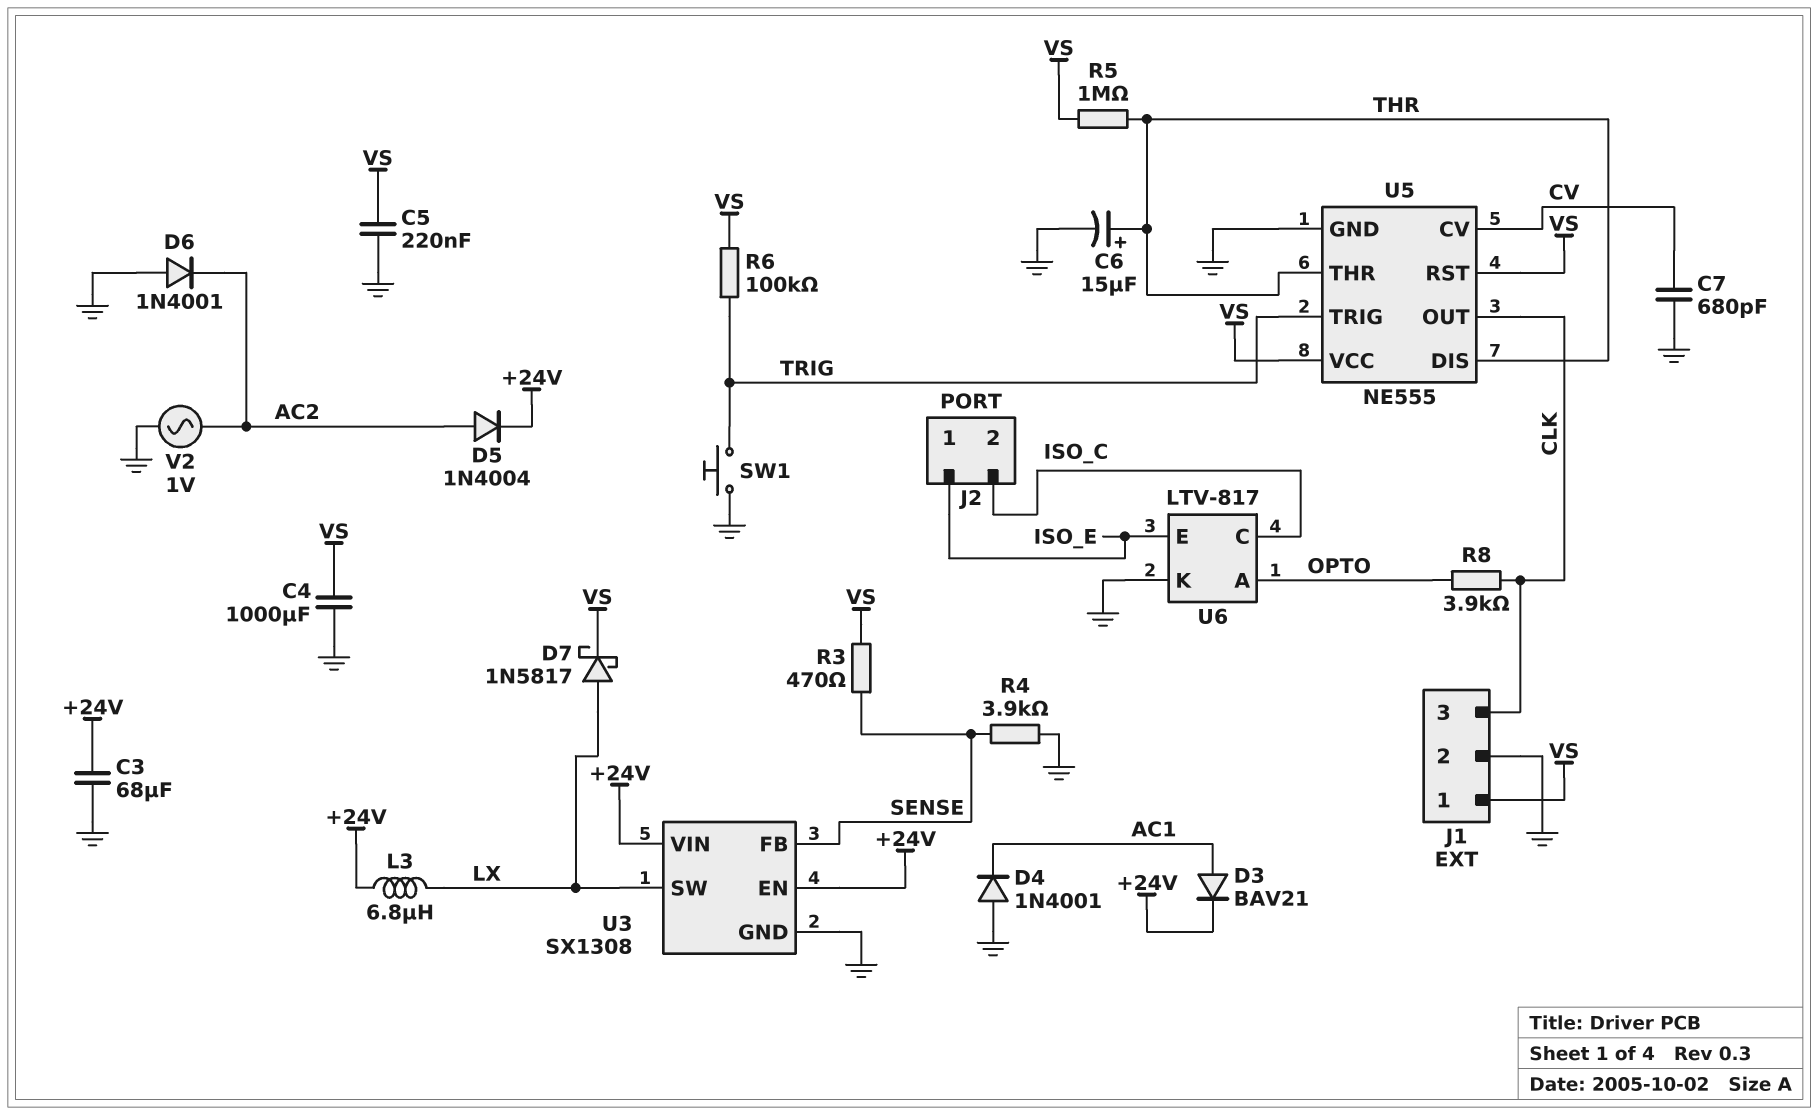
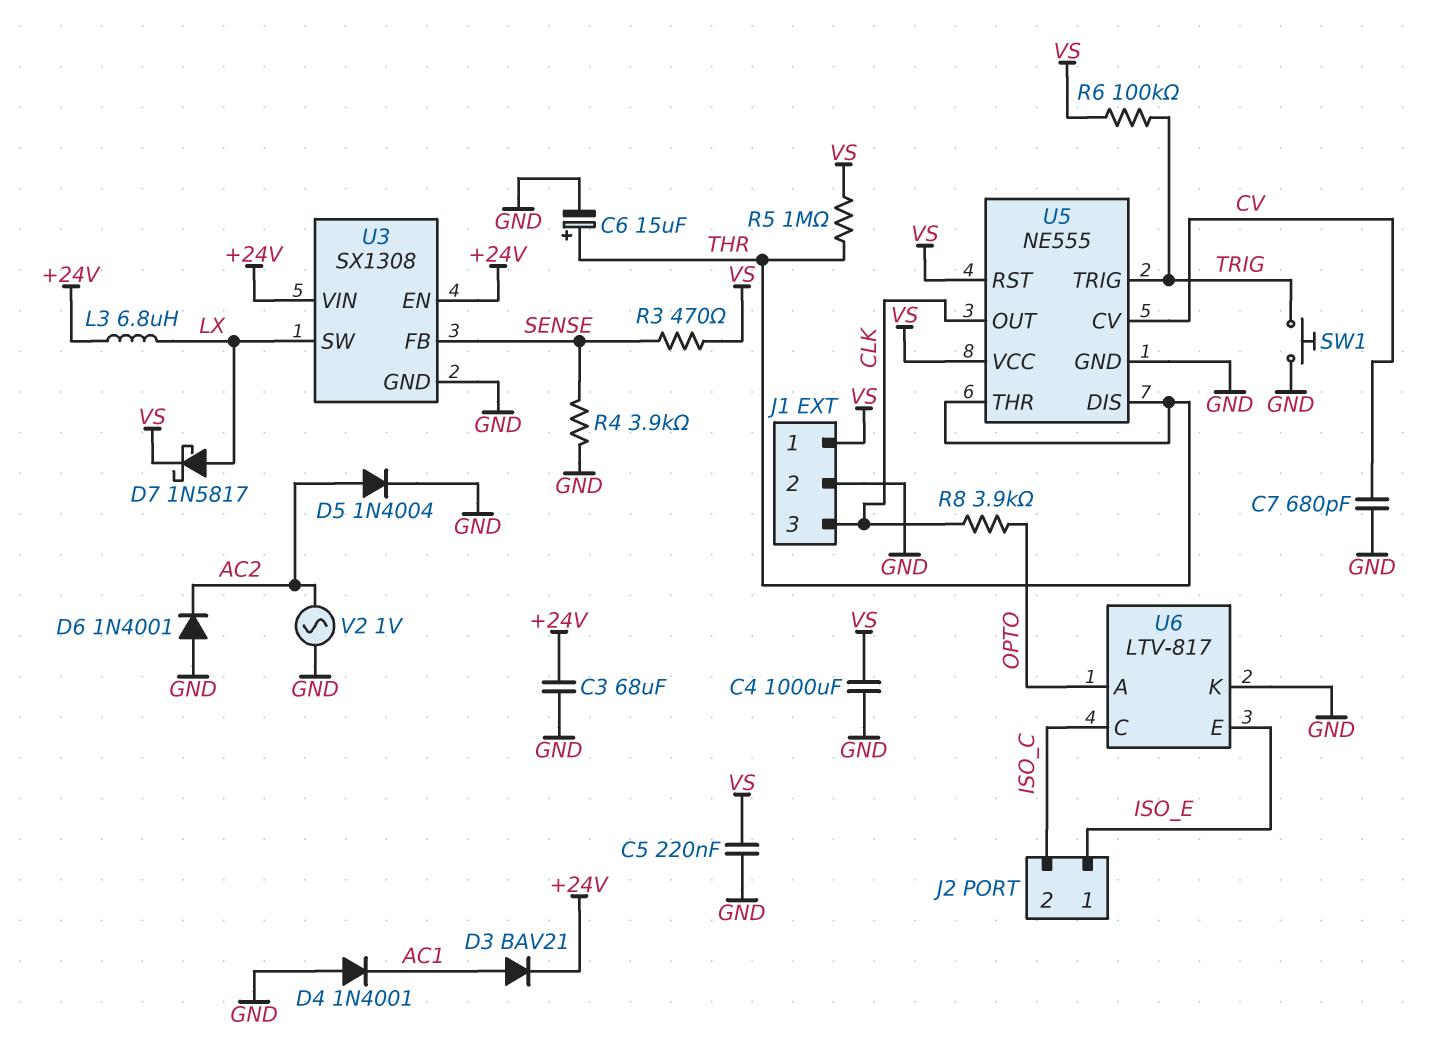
D5: diode 1N4004 (A AC2, K +24V) -> diode 1N4004 (A AC2, K GND)

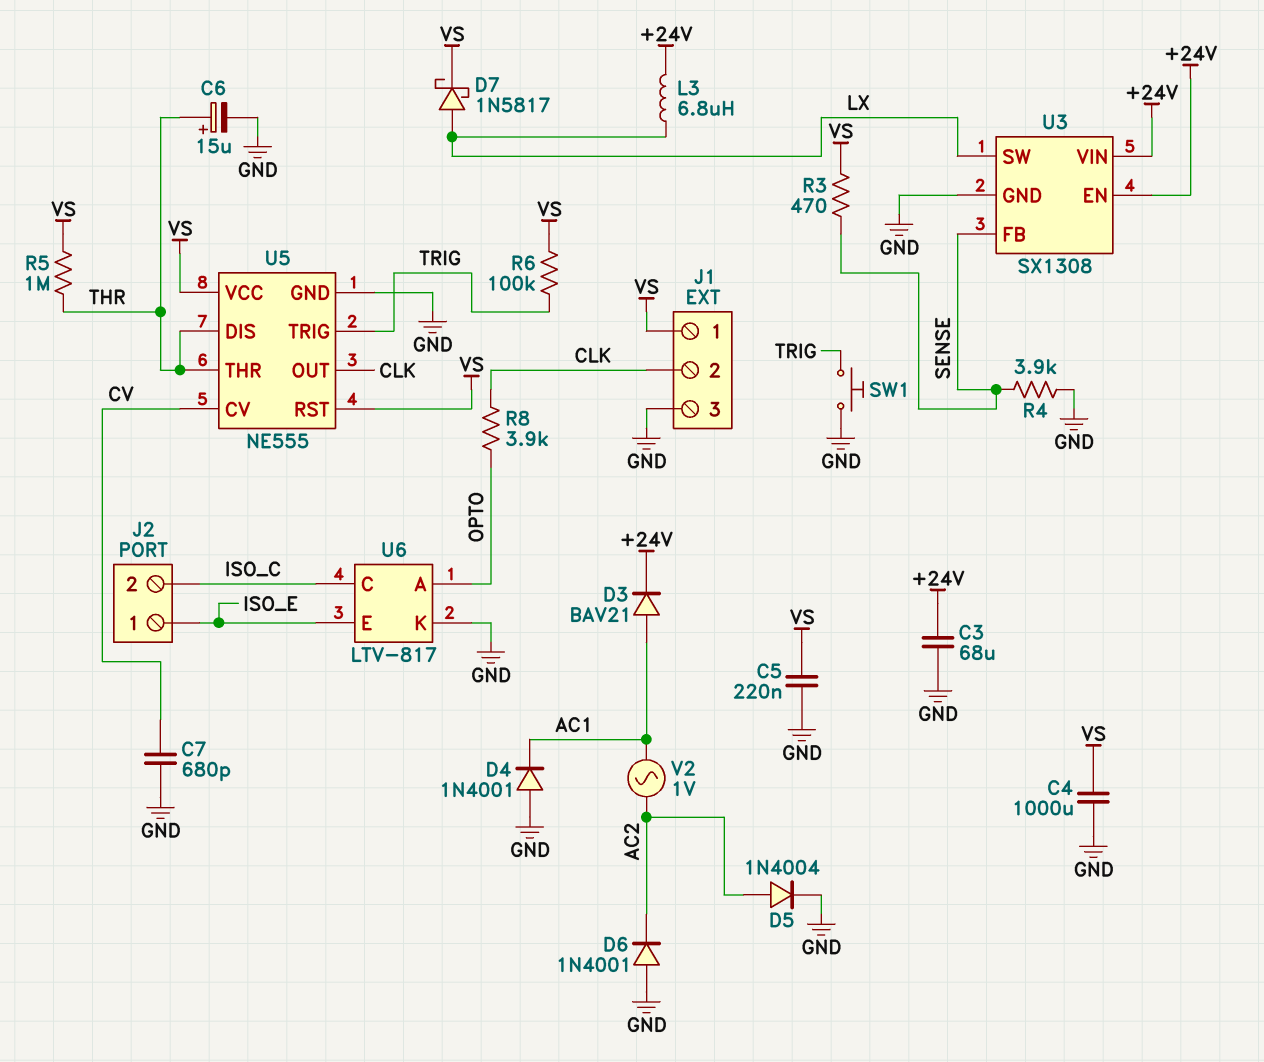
J1 pin 2: GND -> CLK
J1 pin 3: CLK -> GND
V2: AC 1V (AC2, GND) -> AC 1V (AC1, AC2)

